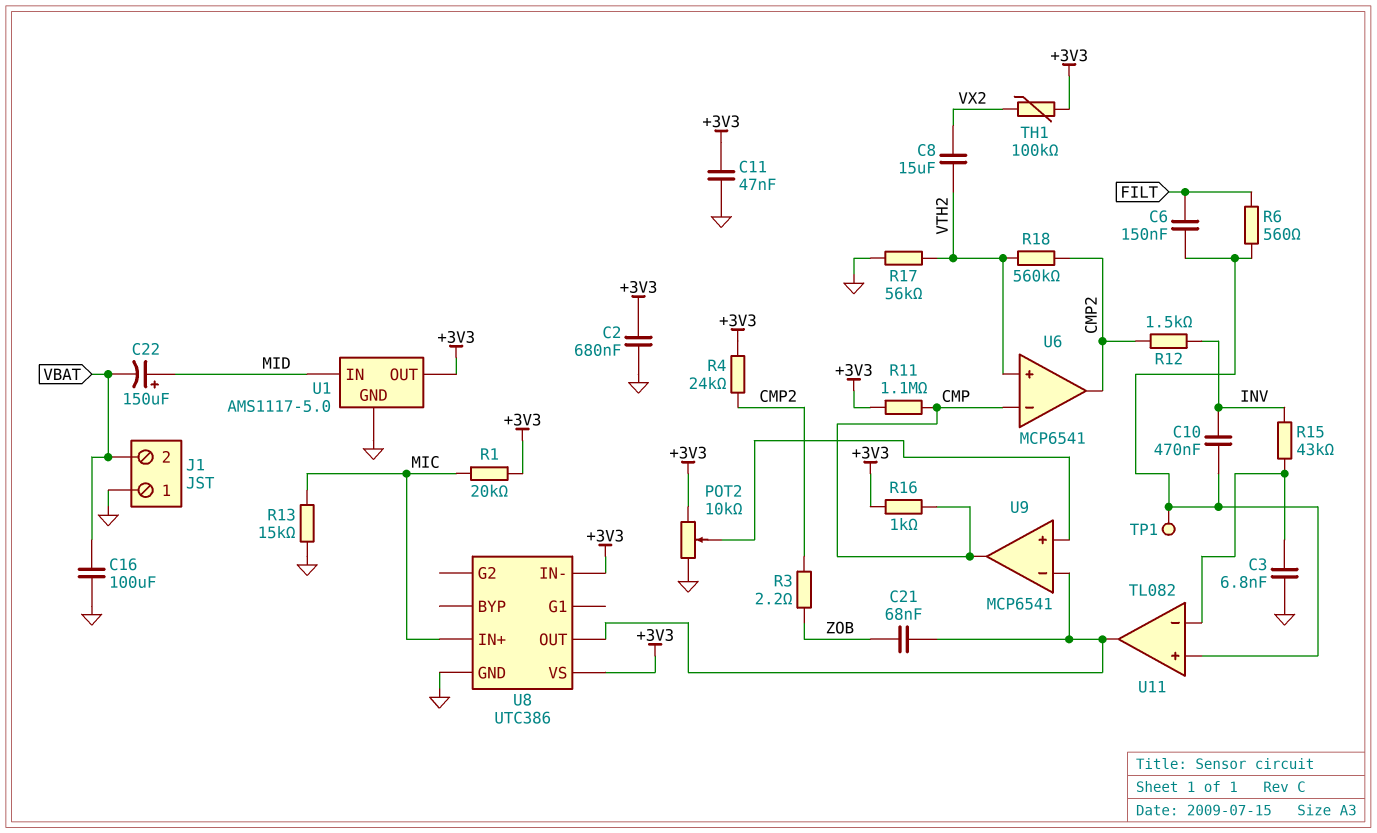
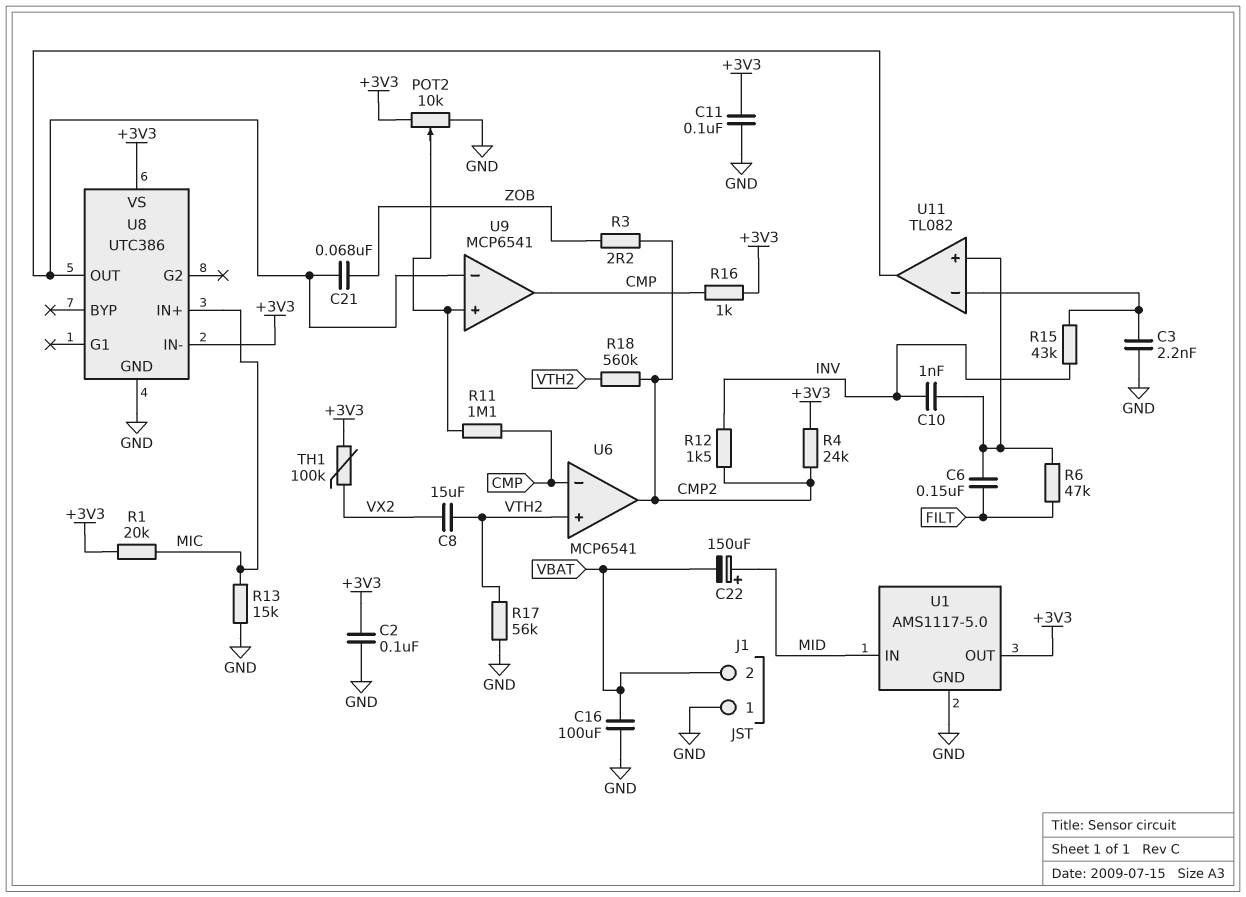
C2: 680nF (+3V3, GND) -> 100nF (+3V3, GND)
C3: 6.8nF (GND, U11/in-) -> 2.2nF (GND, U11/in-)
C10: 470nF (INV, U11/in+) -> 1nF (INV, U11/in+)
C11: 47nF (+3V3, GND) -> 100nF (+3V3, GND)
R6: 560 (FILT, U11/in+) -> 47k (FILT, U11/in+)
R11: 1.1M (+3V3, CMP) -> 1.1M (CMP, U9/in+)
TP1: test point (U11/in+) -> none

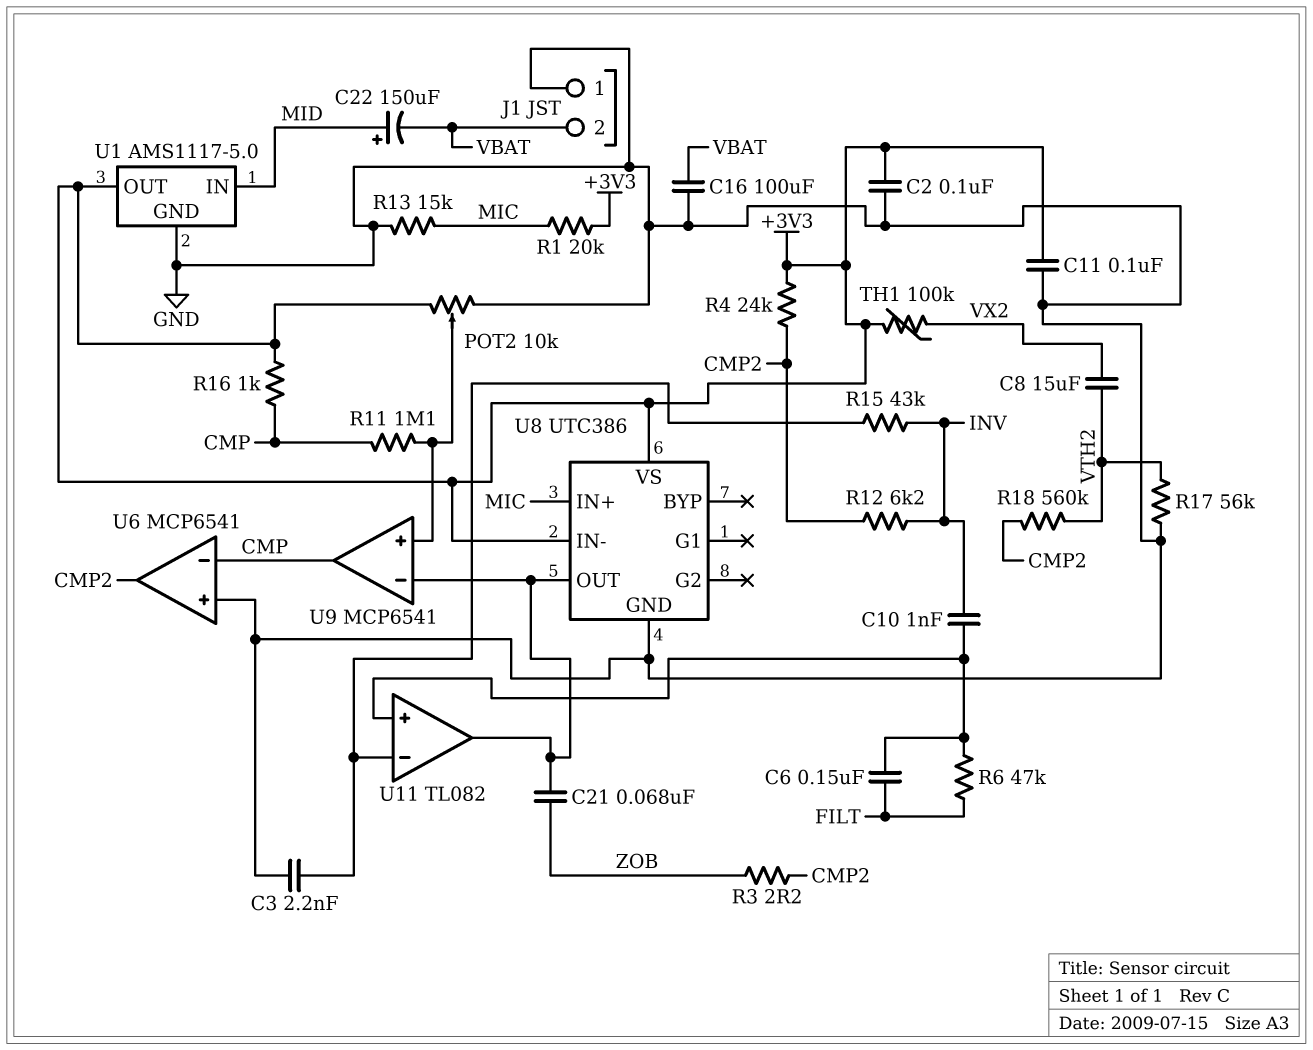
R12: 1.5k (CMP2, INV) -> 6.2k (CMP2, INV)
U6 pin in+: VTH2 -> GND

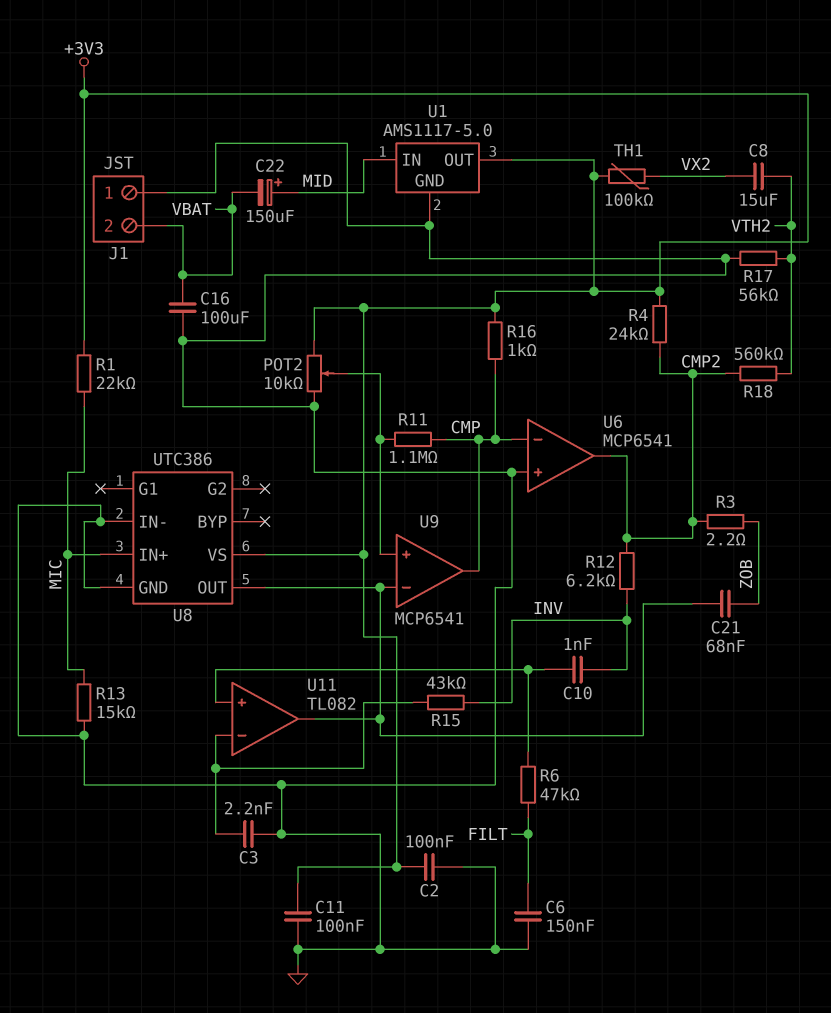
C6: 150nF (FILT, U11/in+) -> 150nF (FILT, GND)
R1: 20k (+3V3, MIC) -> 22k (+3V3, MIC)
U8 pin IN-: +3V3 -> GND

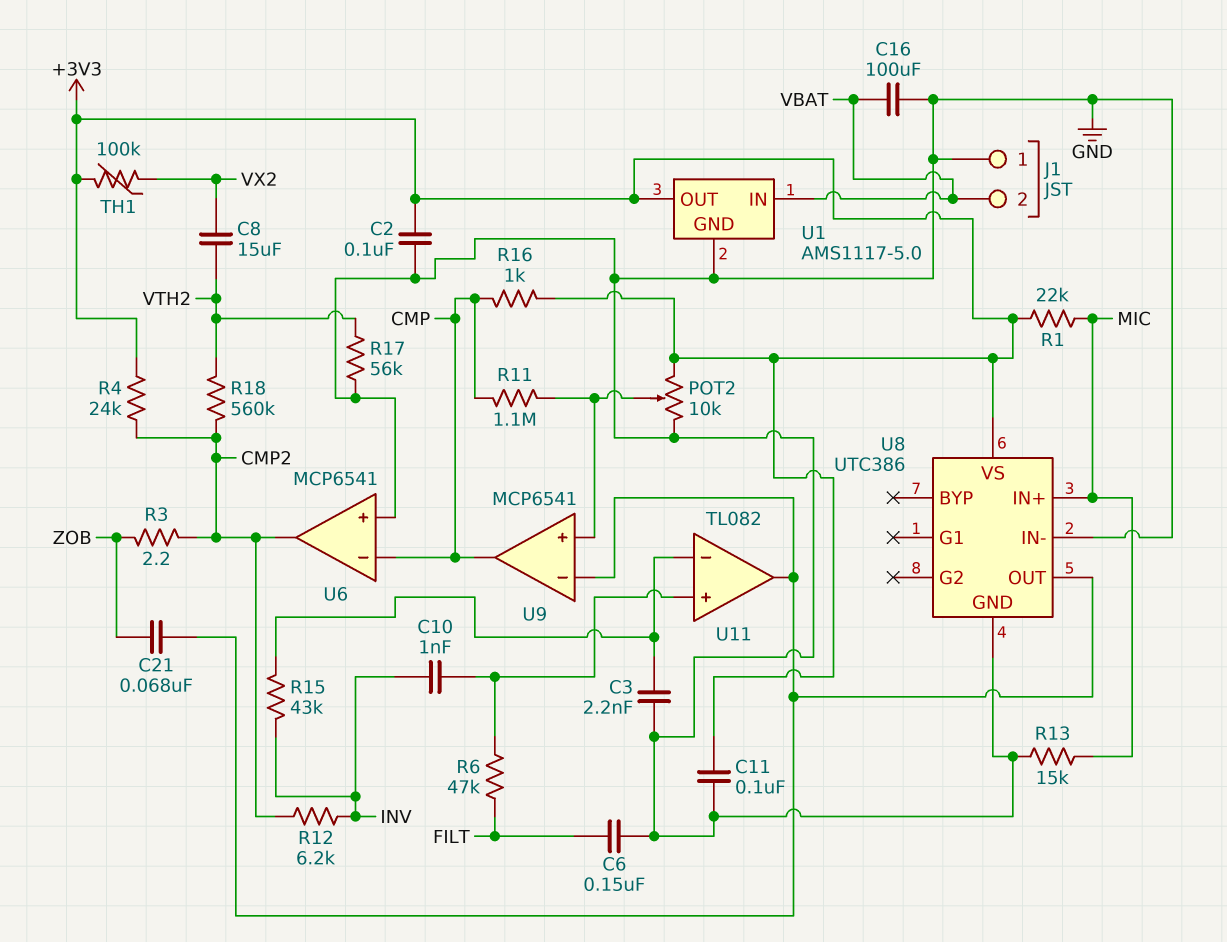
C22: 150uF (plus MID, minus VBAT) -> none
U1 pin IN: MID -> VBAT

